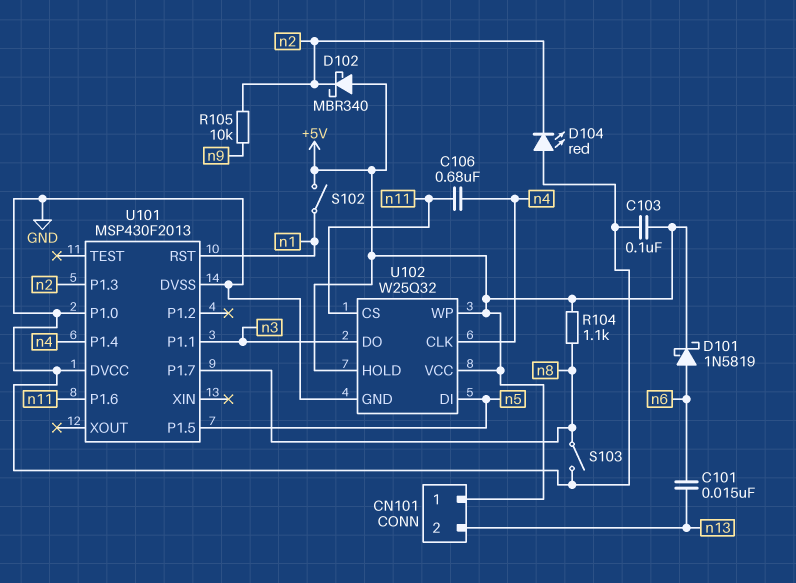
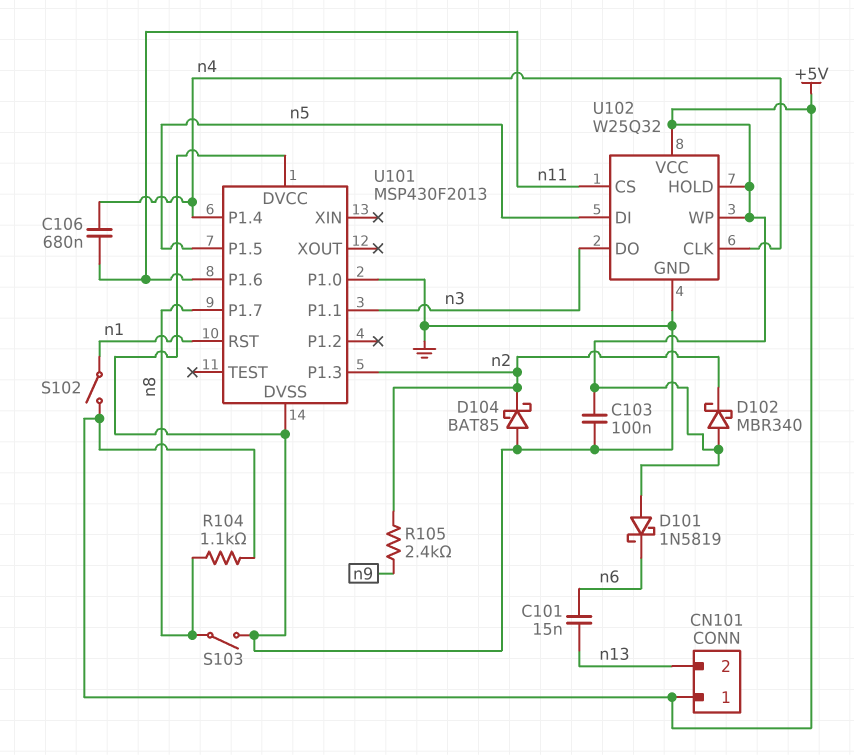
D101: schottky 1N5819 (A n6, K +5V) -> schottky 1N5819 (A +5V, K n6)
D104: LED red (A GND, K n2) -> schottky BAT85 (A GND, K n2)
R105: 10k (n2, n9) -> 2.4k (n2, n9)

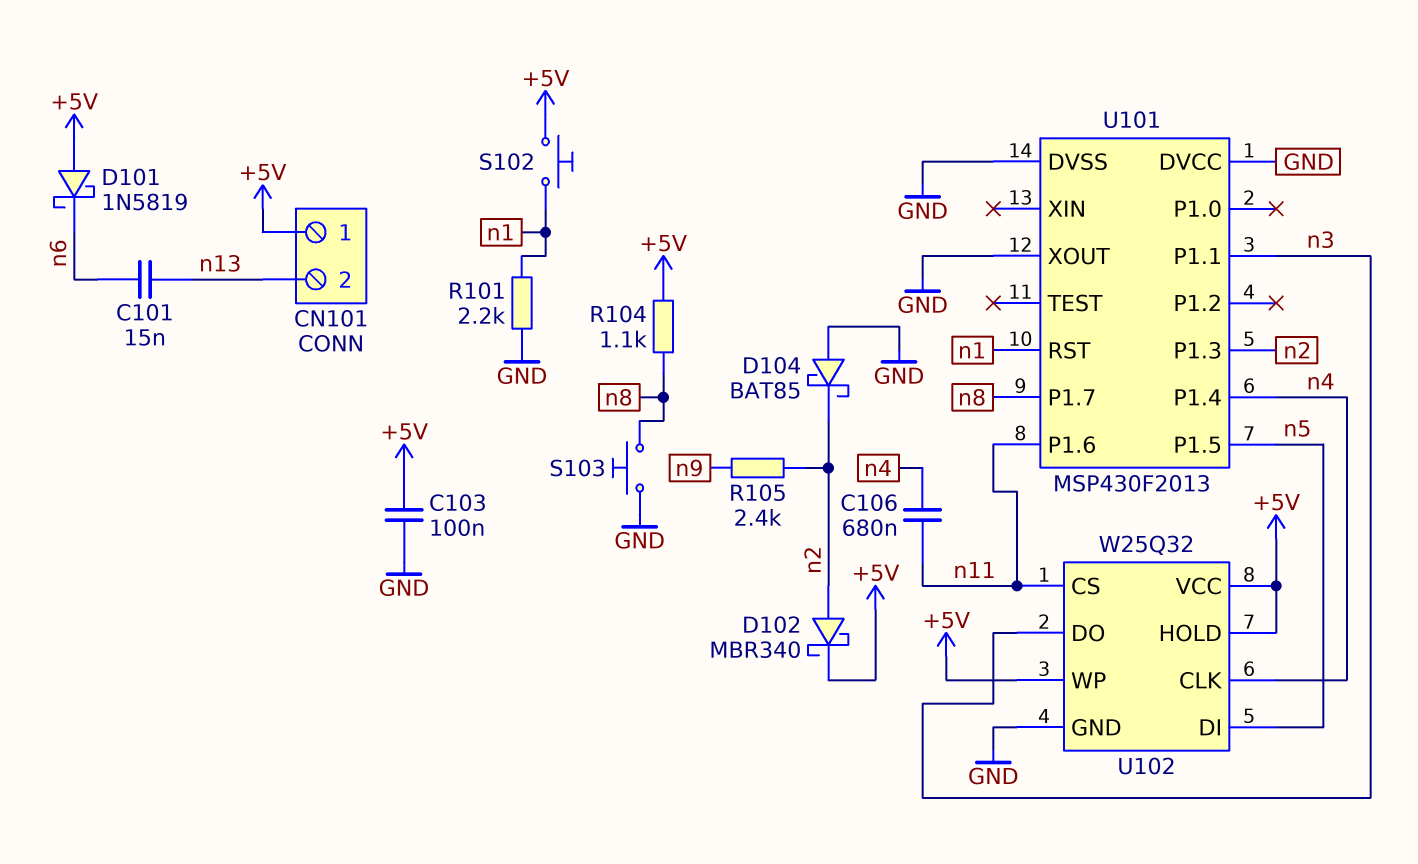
D102: schottky MBR340 (A +5V, K n2) -> schottky MBR340 (A n2, K +5V)
R101: none -> 2.2k (GND, n1)
S102: switch (+5V, n1) -> button (+5V, n1)
S103: switch (GND, n8) -> button (GND, n8)
U101 pin P1.0: GND -> none
U101 pin XOUT: none -> GND

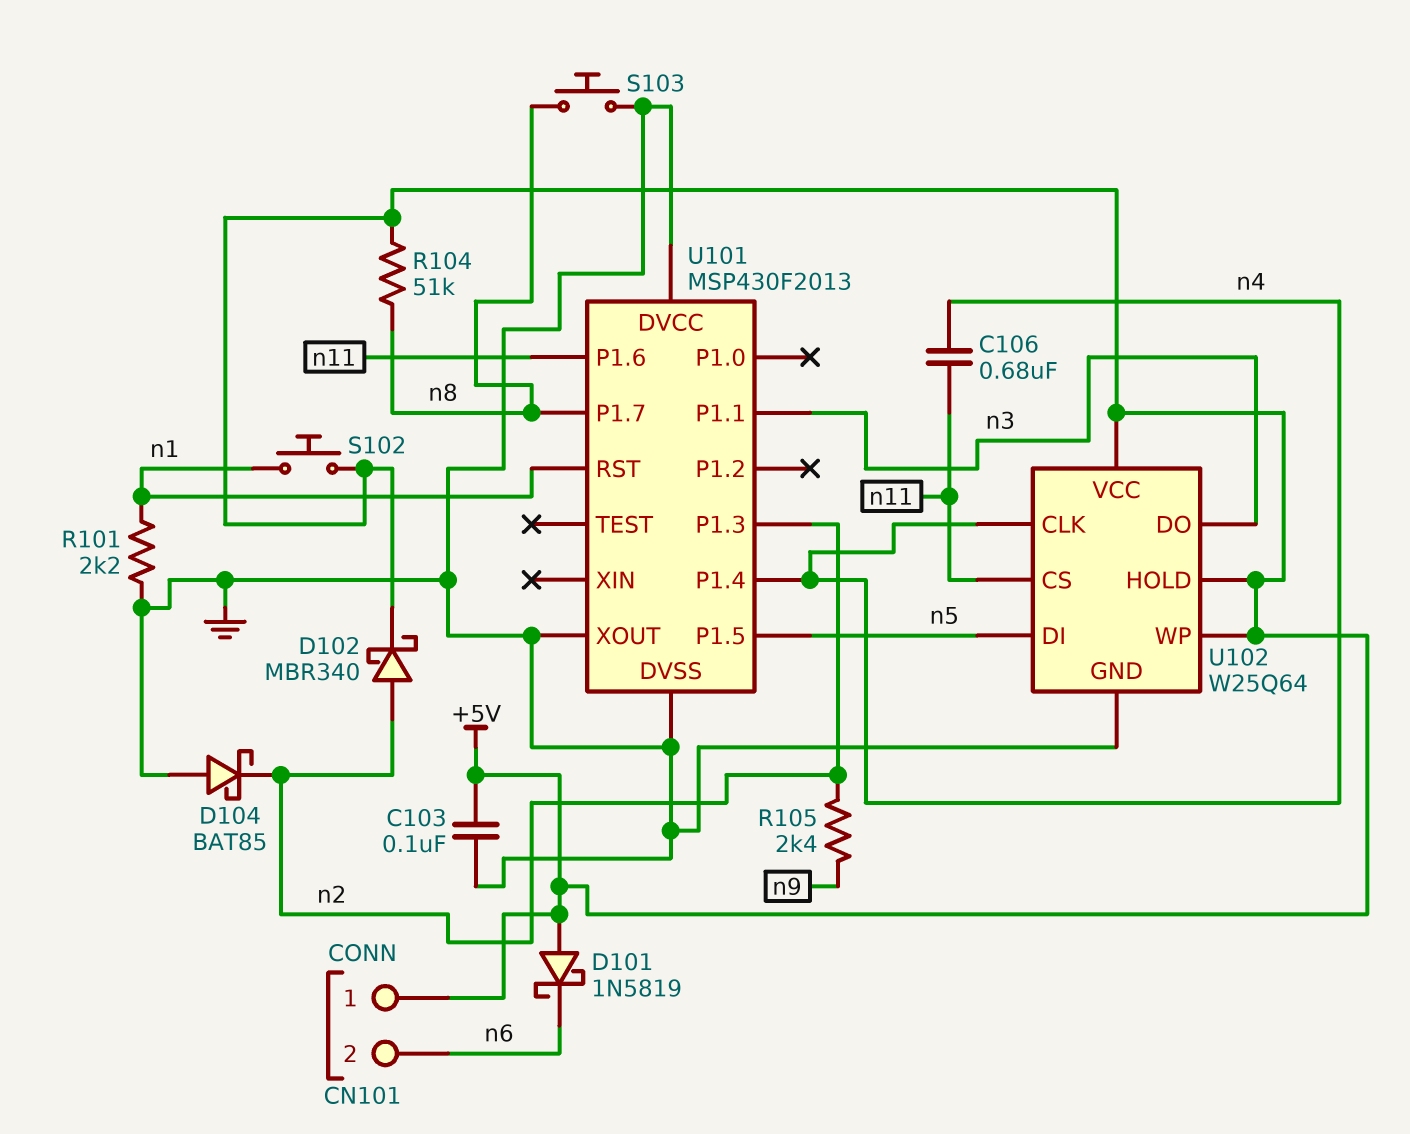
C101: 15nF (n6, n13) -> none
CN101 pin 2: n13 -> n6
R104: 1.1k (+5V, n8) -> 51k (+5V, n8)
U102: W25Q32 -> W25Q64

